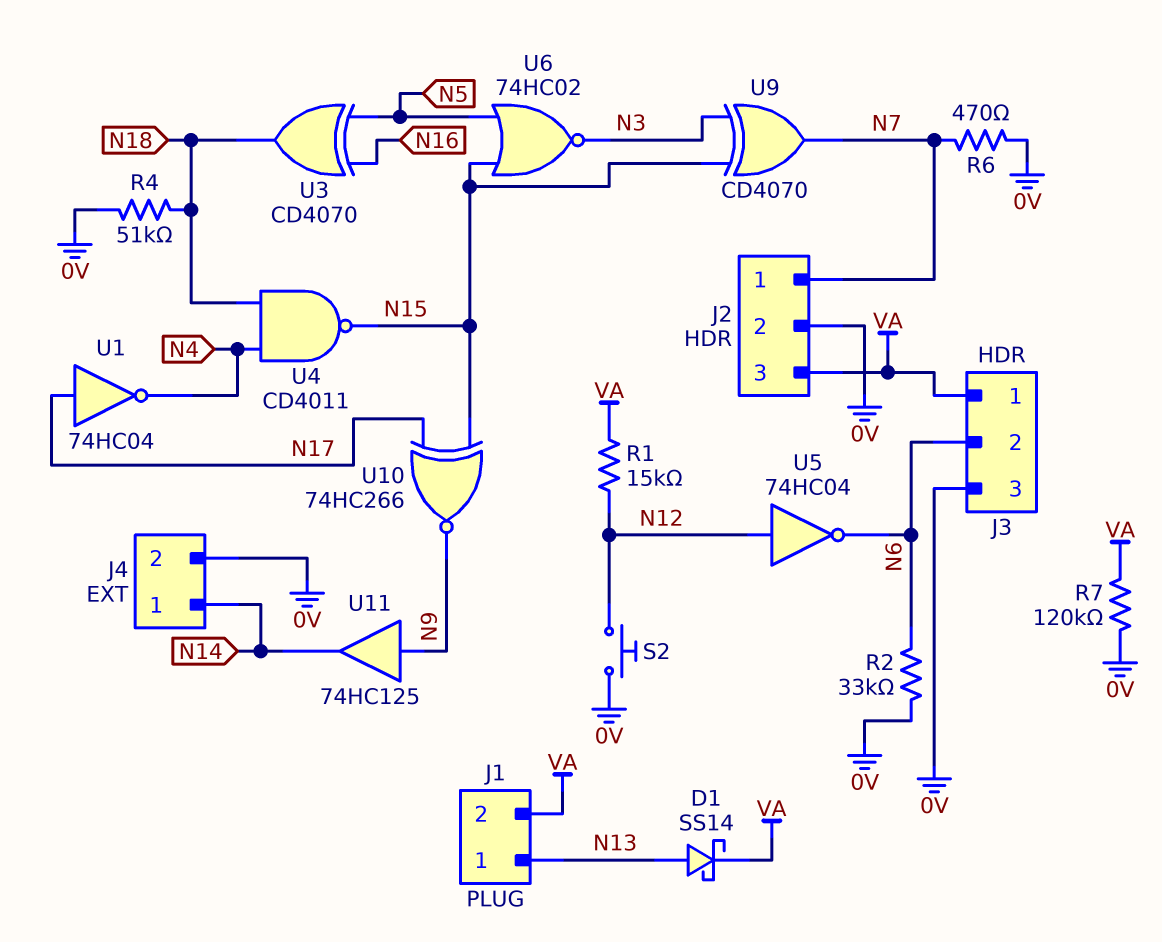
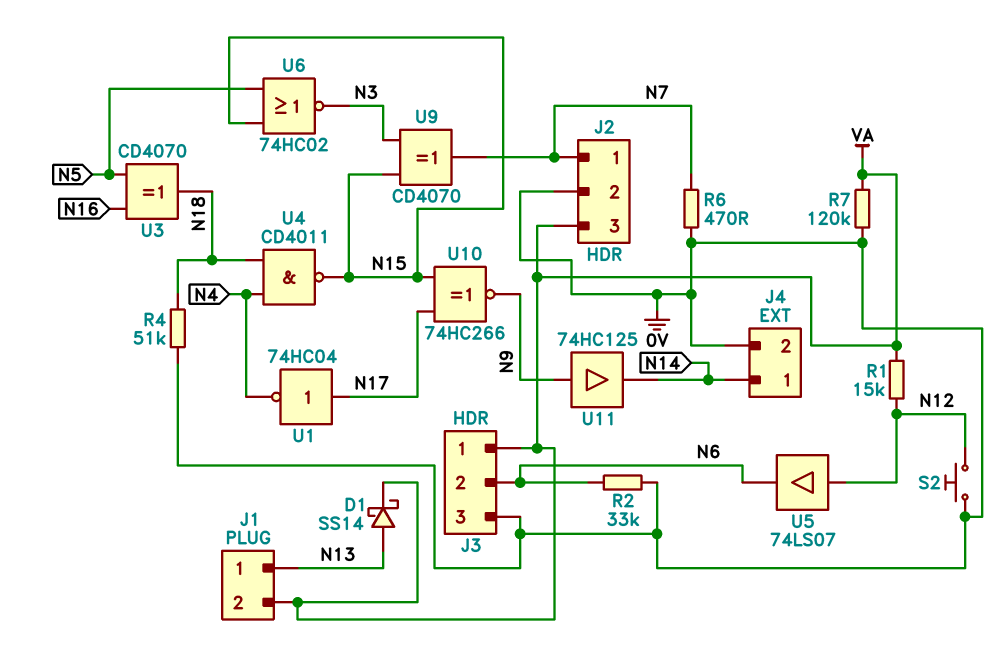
U5: NOT 74HC04 (in N12, out N6) -> buffer 74LS07 (in N12, out N6)

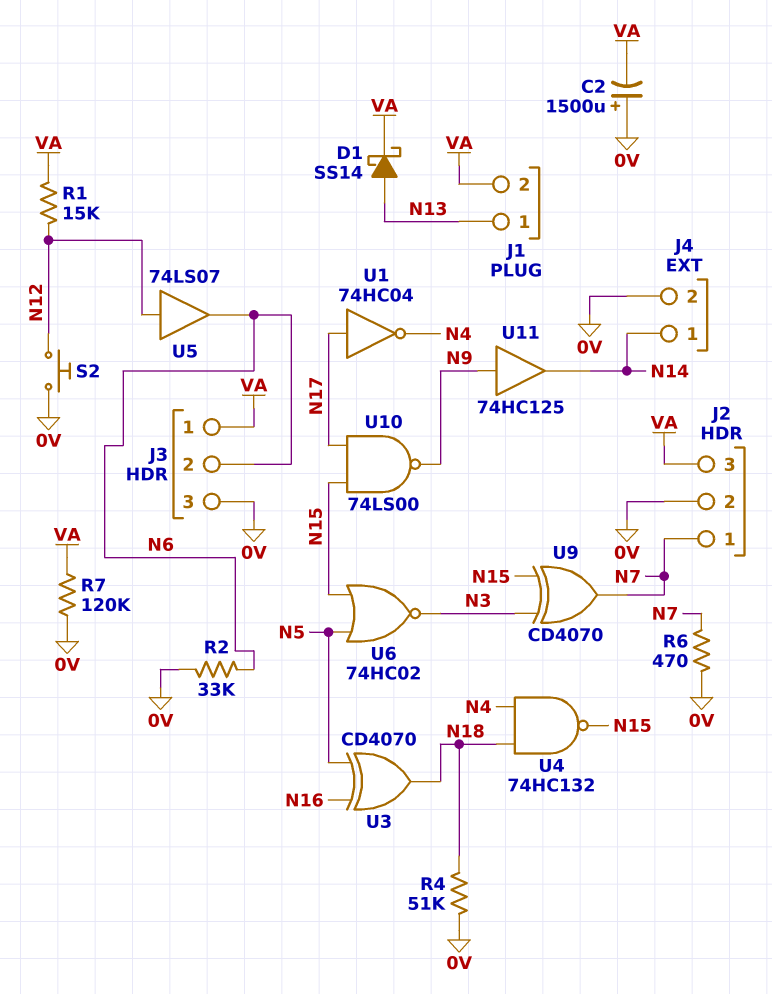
C2: none -> 1500uF (plus 0V, minus VA)
U4: NAND CD4011 (in N4, in N18, out N15) -> NAND 74HC132 (in N4, in N18, out N15)
U10: XNOR 74HC266 (in N15, in N17, out N9) -> NAND 74LS00 (in N15, in N17, out N9)

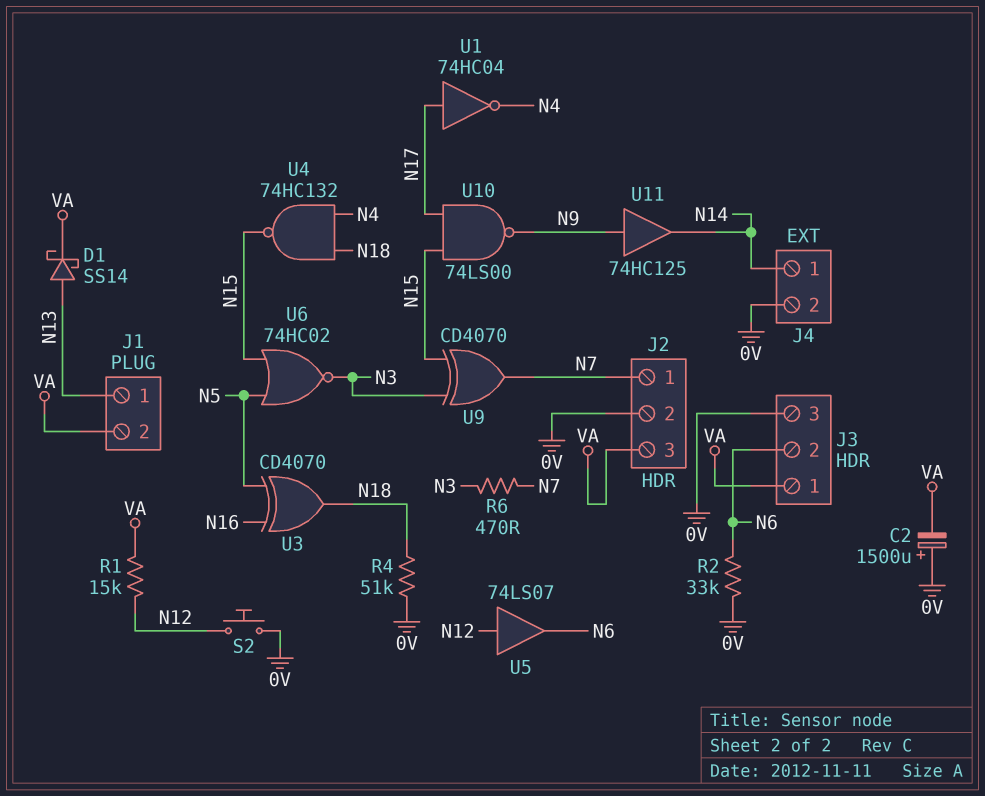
R6: 470 (0V, N7) -> 470 (N3, N7)
R7: 120k (0V, VA) -> none

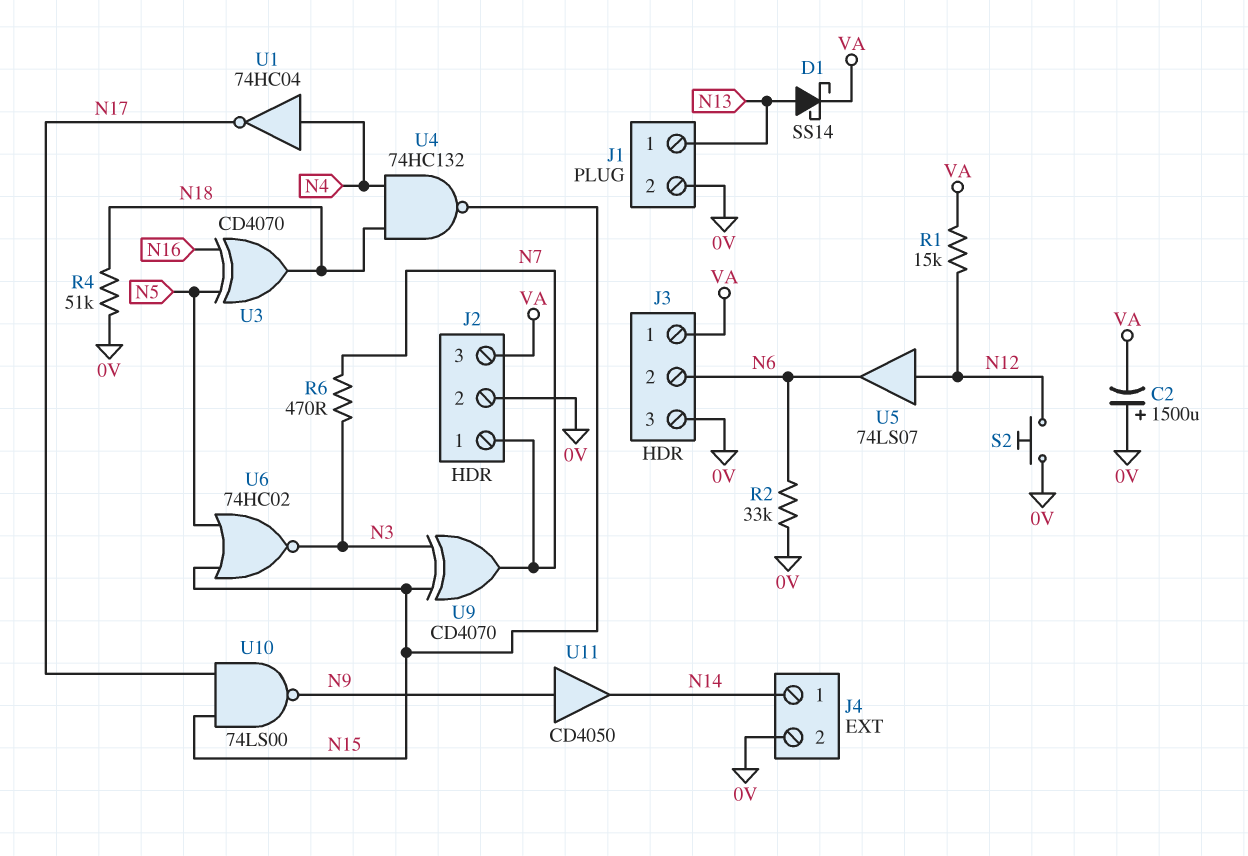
J1 pin 2: VA -> 0V
U1: NOT 74HC04 (in N17, out N4) -> NOT 74HC04 (in N4, out N17)
U11: buffer 74HC125 (in N9, out N14) -> buffer CD4050 (in N9, out N14)

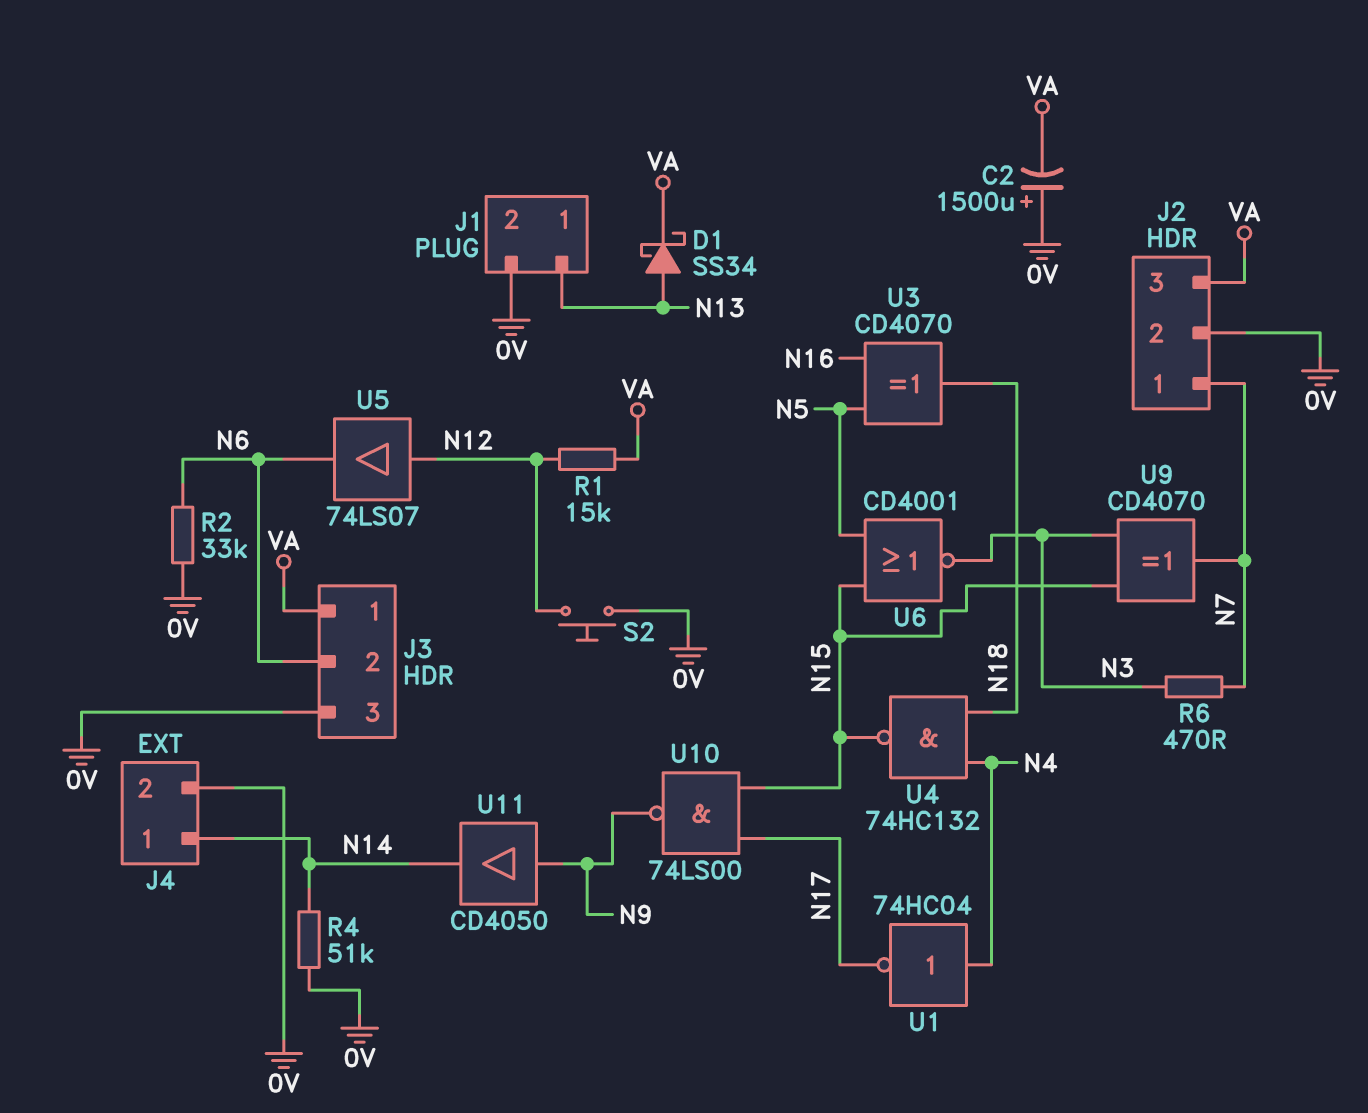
D1: schottky SS14 (A N13, K VA) -> schottky SS34 (A N13, K VA)
R4: 51k (0V, N18) -> 51k (0V, N14)
U6: NOR 74HC02 (in N5, in N15, out N3) -> NOR CD4001 (in N5, in N15, out N3)

